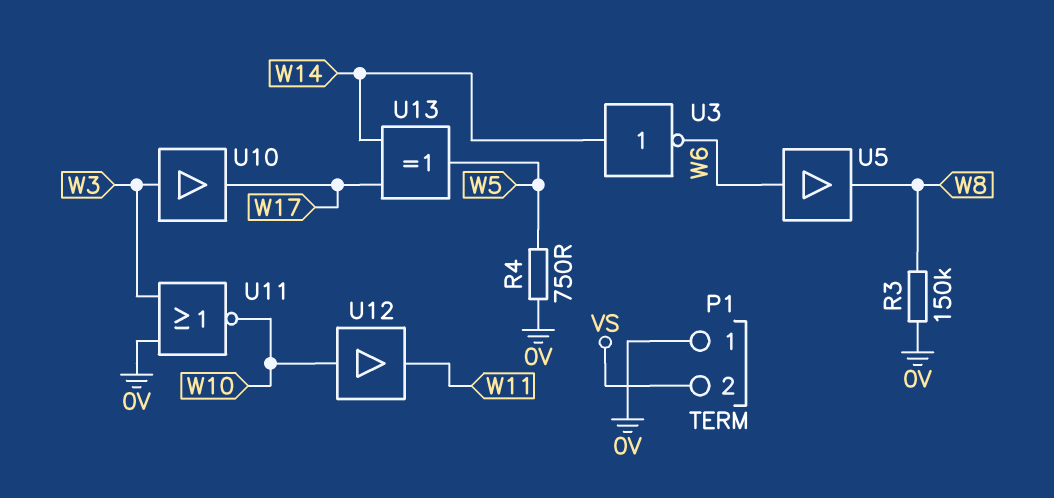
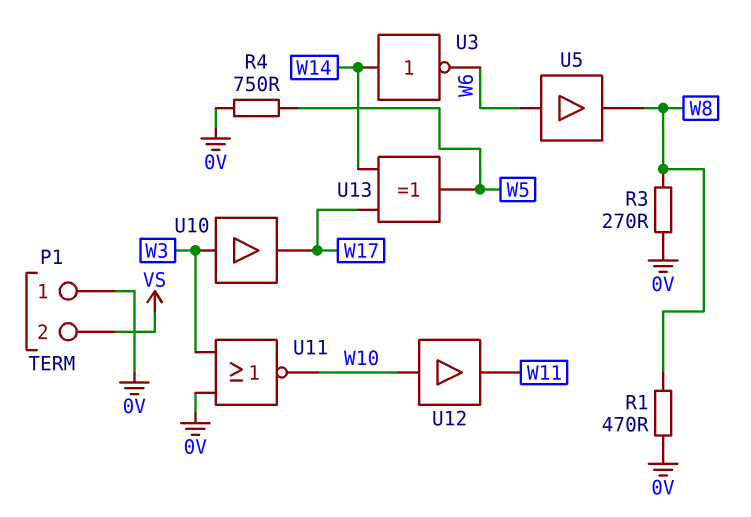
R1: none -> 470 (0V, W8)
R3: 150k (0V, W8) -> 270 (0V, W8)

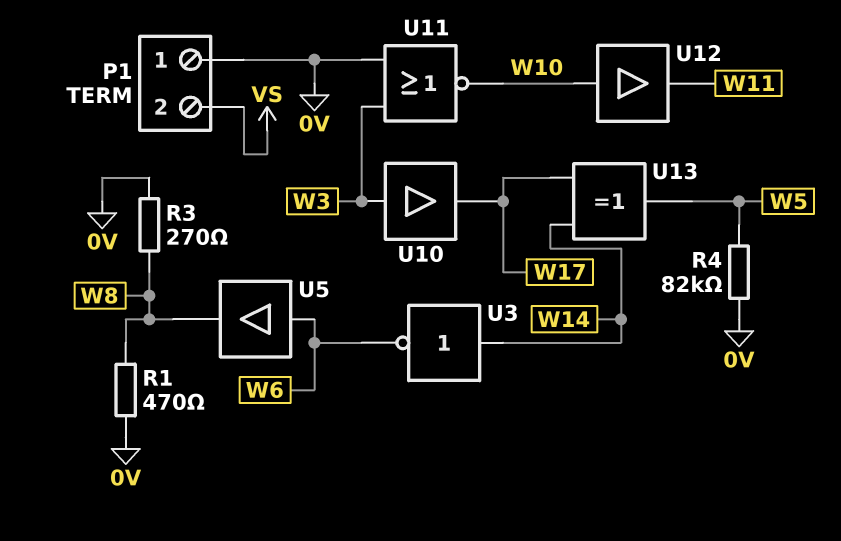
R4: 750 (0V, W5) -> 82k (0V, W5)

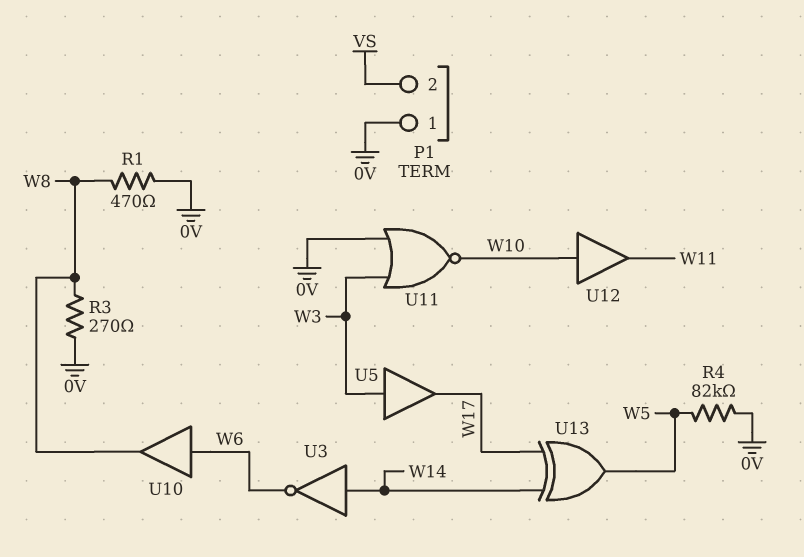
U5: buffer (in W6, out W8) -> buffer (in W3, out W17)
U10: buffer (in W3, out W17) -> buffer (in W6, out W8)

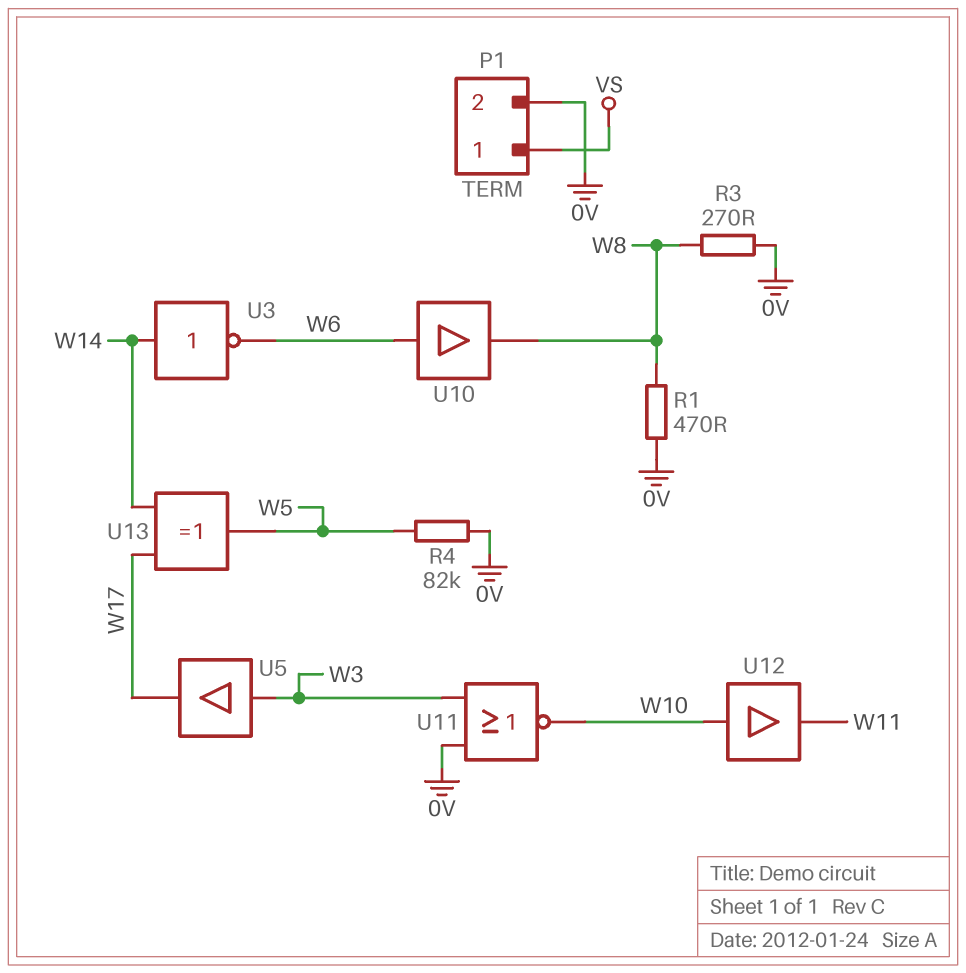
P1 pin 1: 0V -> VS
P1 pin 2: VS -> 0V

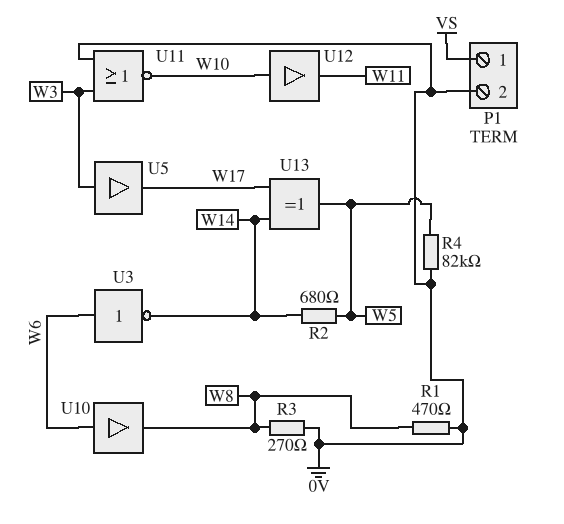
R2: none -> 680 (W5, W14)
U3: NOT (in W14, out W6) -> NOT (in W6, out W14)

